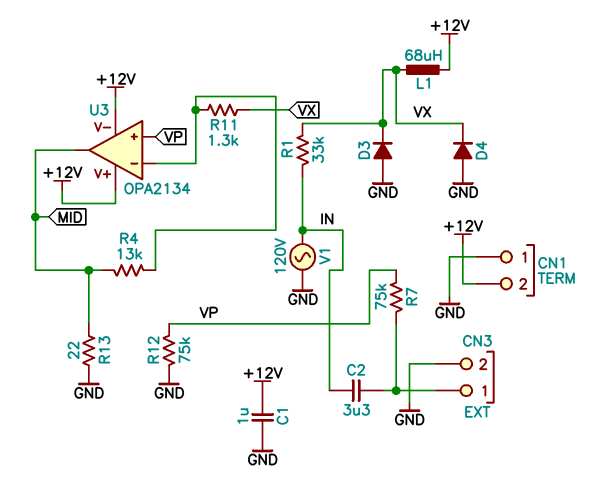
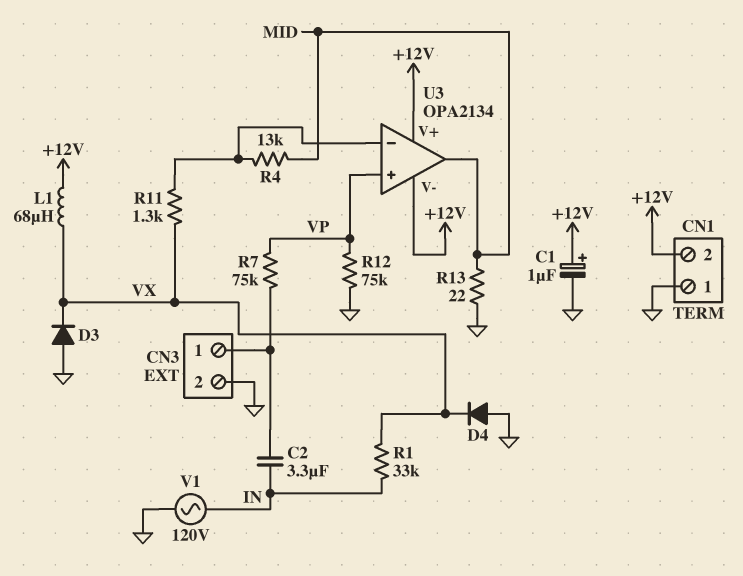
C1: 1uF (+12V, GND) -> 1uF (plus +12V, minus GND)

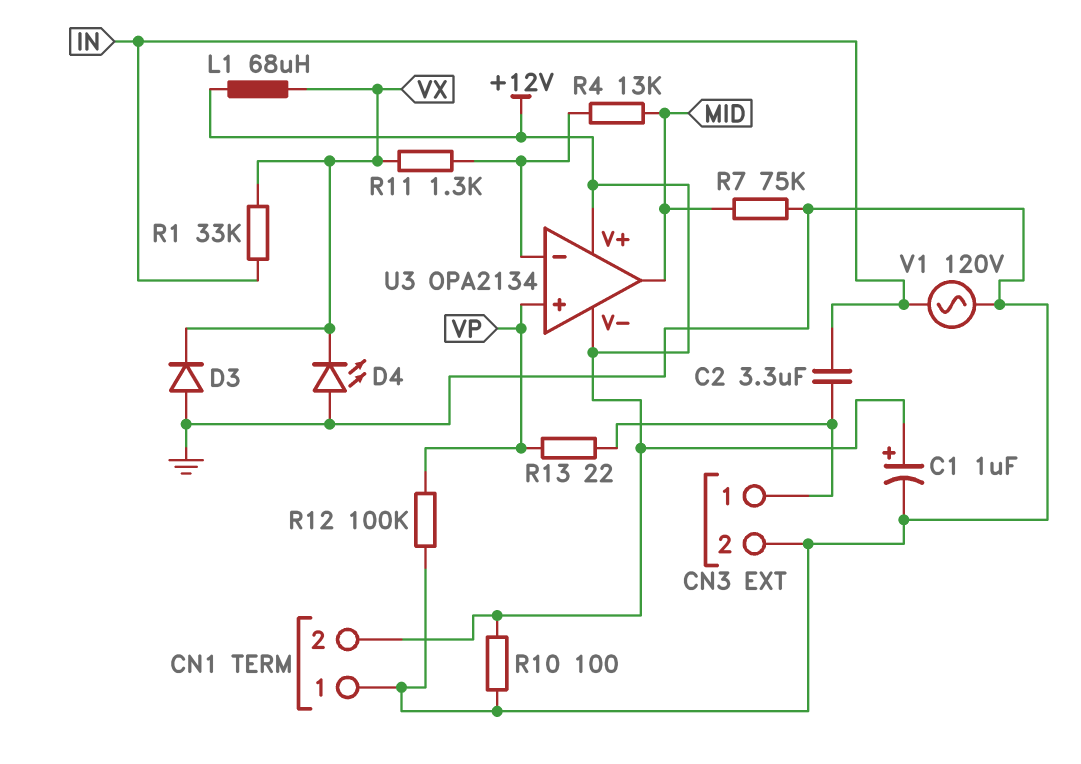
D4: diode (A GND, K VX) -> LED (A GND, K VX)
R7: 75k (CN3/1, VP) -> 75k (GND, MID)
R10: none -> 100 (+12V, GND)
R12: 75k (GND, VP) -> 100k (GND, VP)
R13: 22 (GND, MID) -> 22 (CN3/1, VP)

